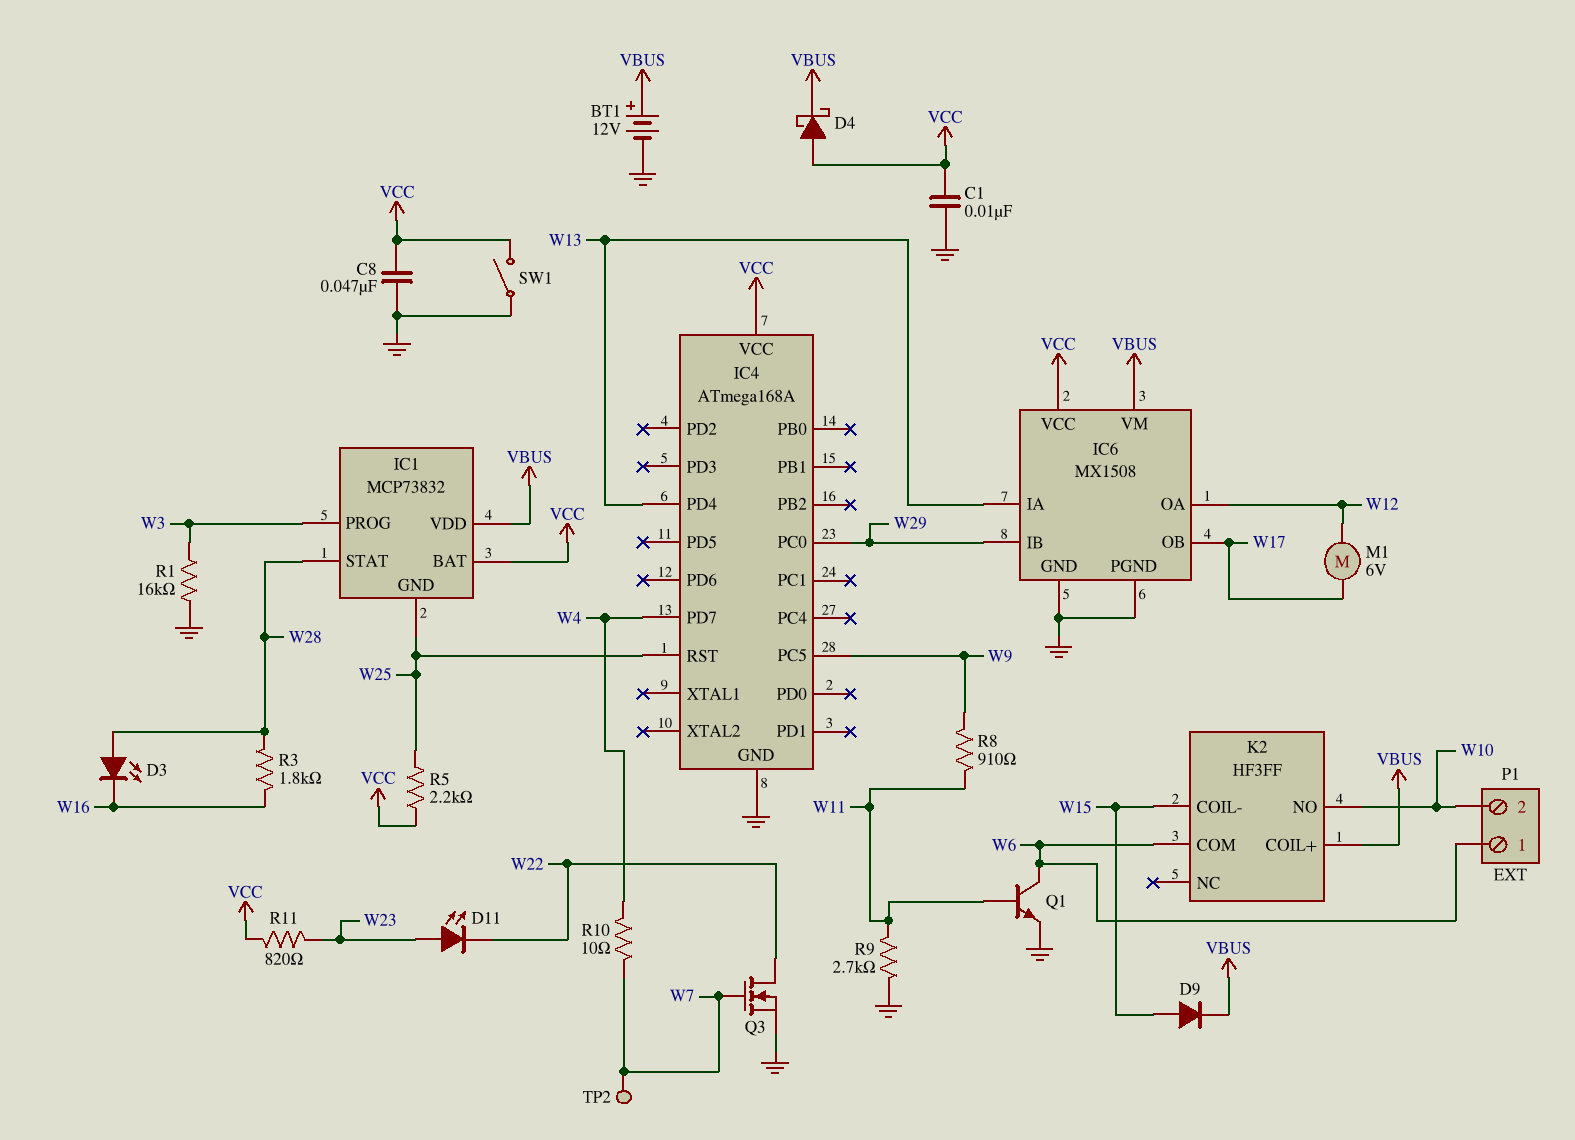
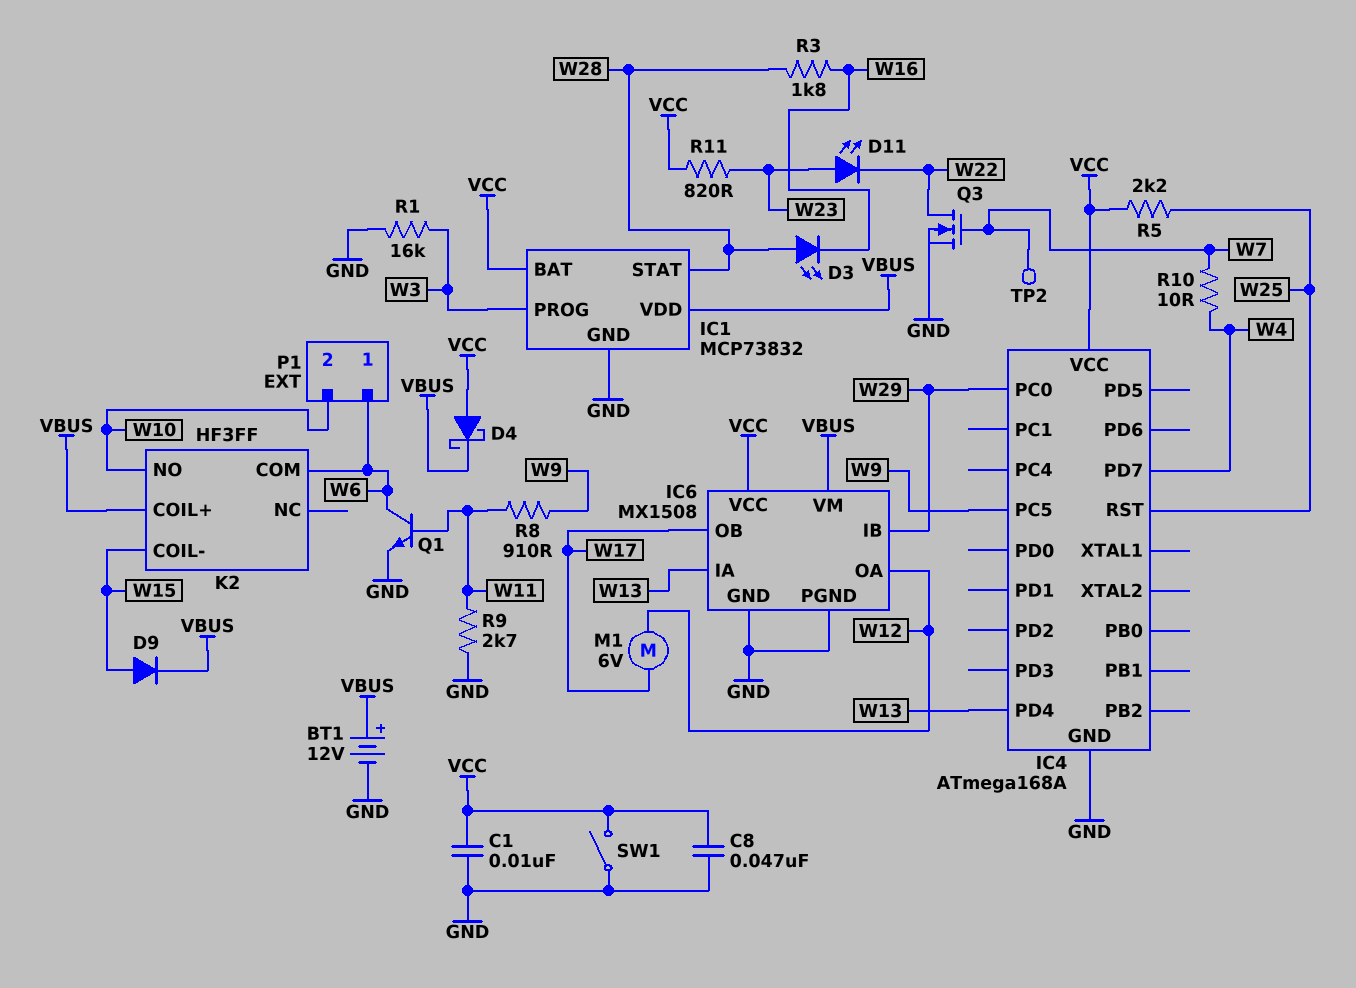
IC1 pin GND: W25 -> GND

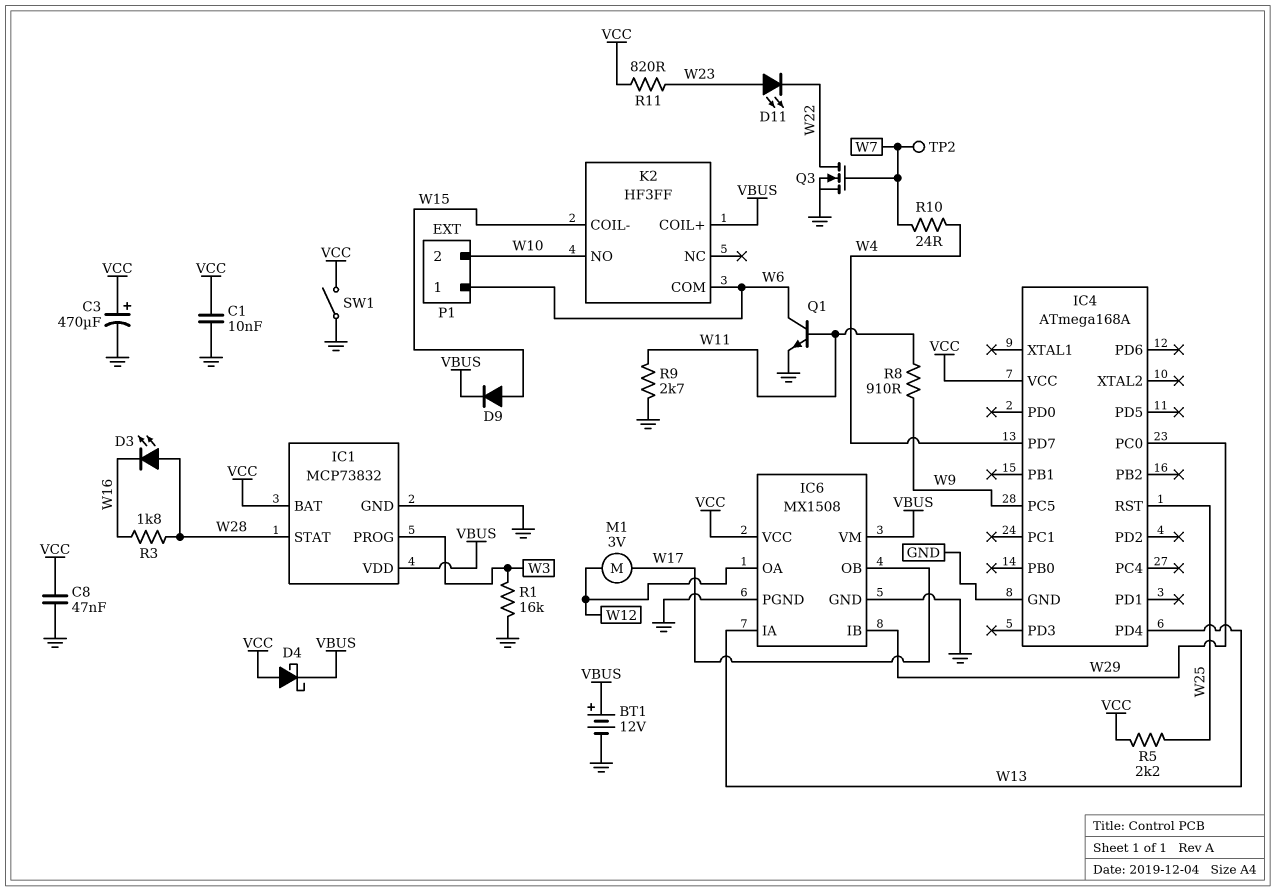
C3: none -> 470uF (plus VCC, minus GND)
M1: motor 6V (W12, W17) -> motor 3V (W12, W17)
R10: 10 (W4, W7) -> 24 (W4, W7)

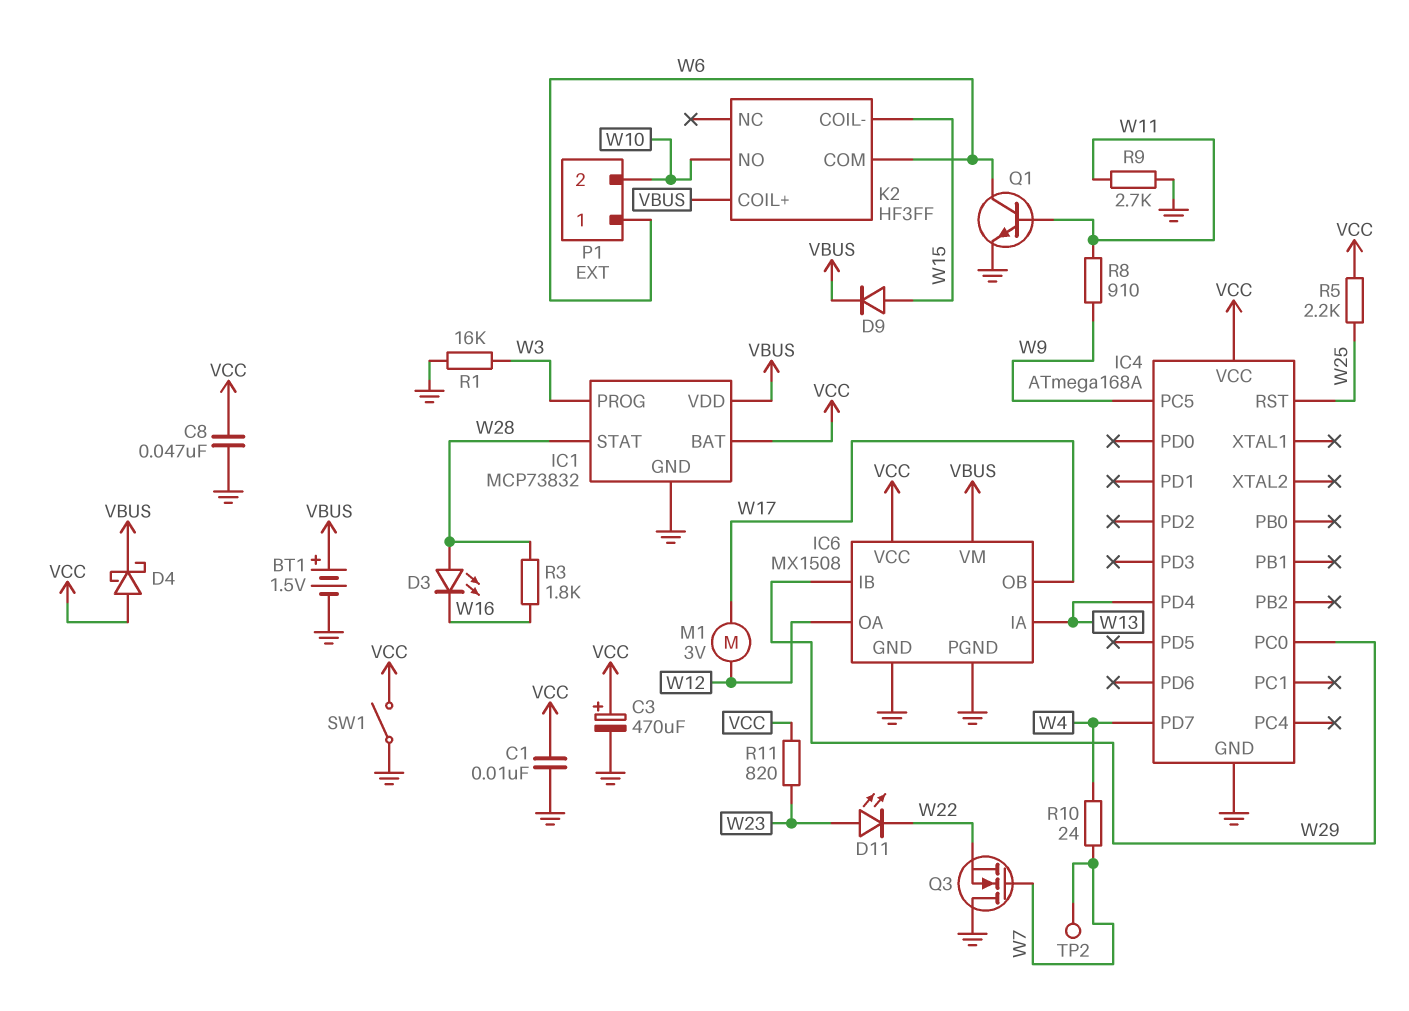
BT1: 12V (plus VBUS, minus GND) -> 1.5V (plus VBUS, minus GND)
Q3: NMOS (G W7, D W22, S GND) -> NMOS (G W7, D GND, S W22)

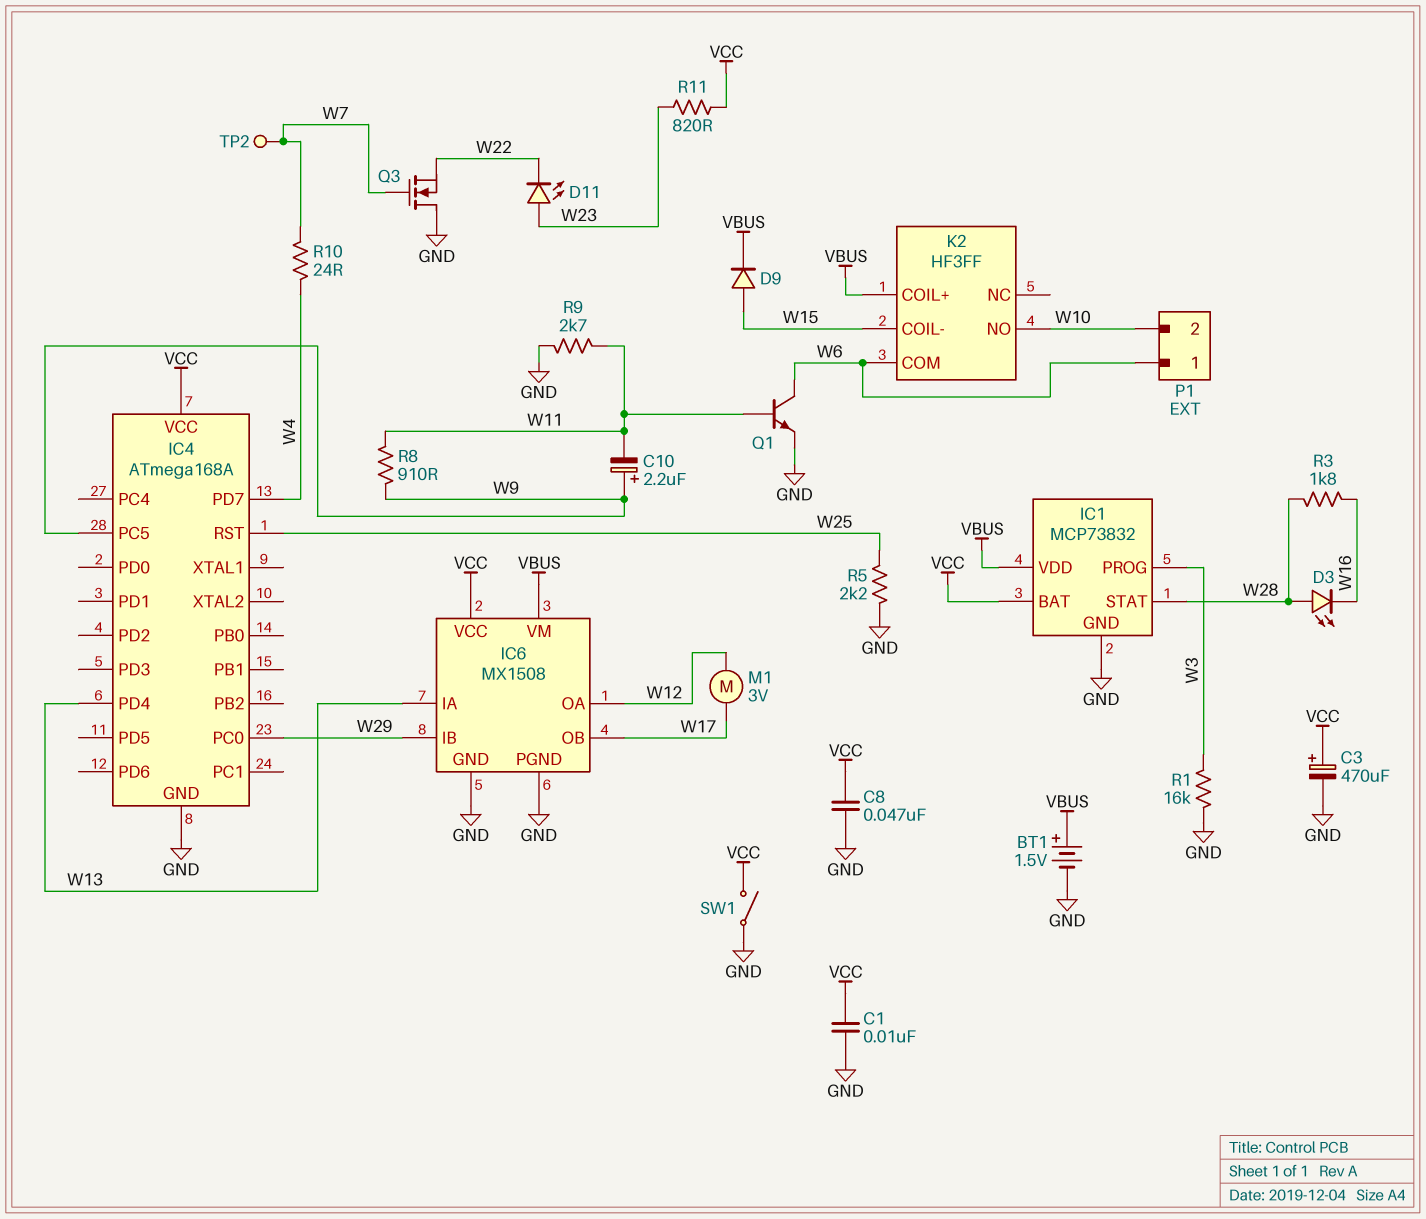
C10: none -> 2.2uF (plus W9, minus W11)
D4: schottky (A VCC, K VBUS) -> none
R5: 2.2k (VCC, W25) -> 2.2k (GND, W25)

